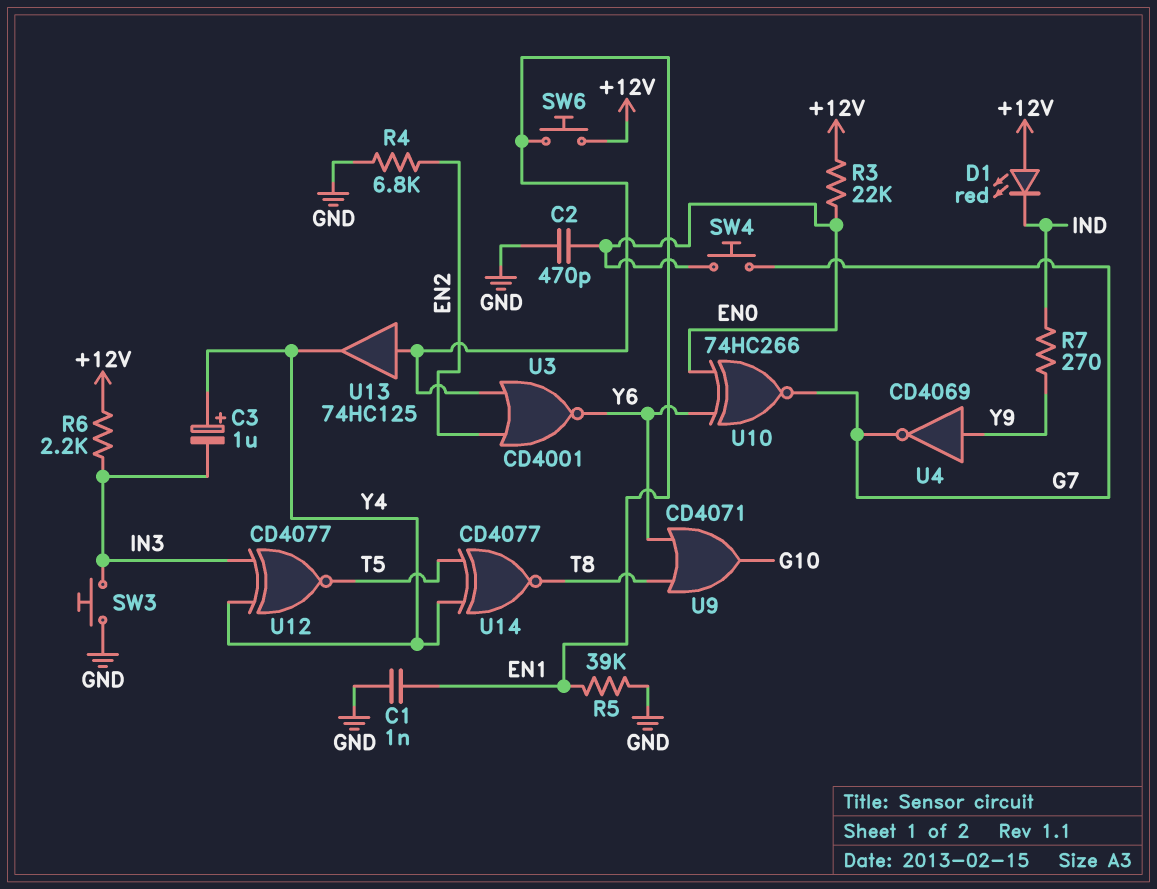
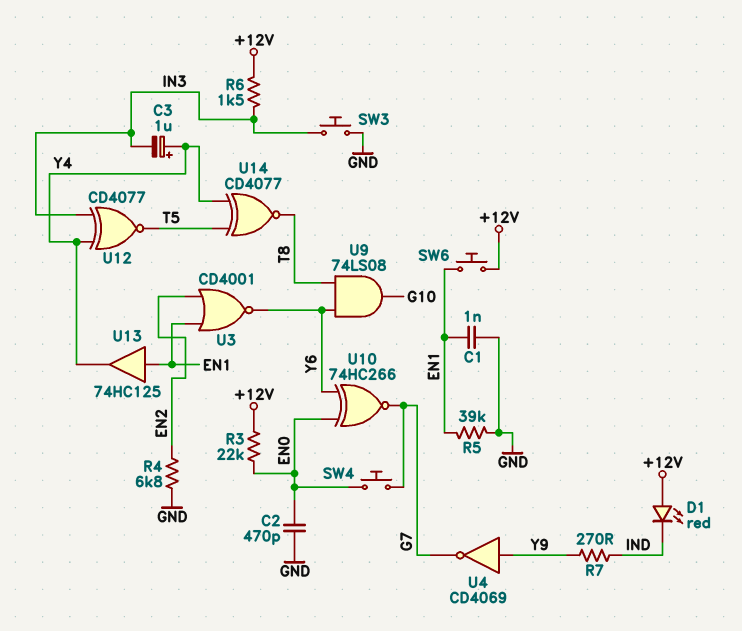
R6: 2.2k (+12V, IN3) -> 1.5k (+12V, IN3)
U9: OR CD4071 (in T8, in Y6, out G10) -> AND 74LS08 (in T8, in Y6, out G10)

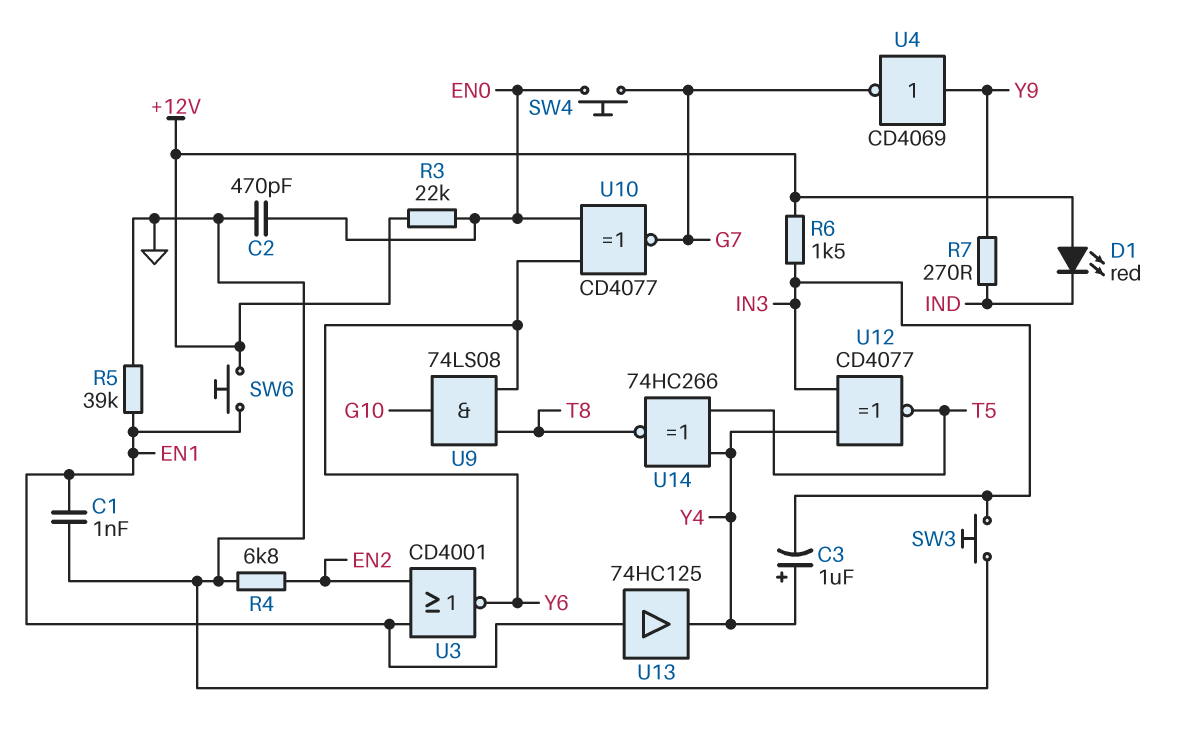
U10: XNOR 74HC266 (in EN0, in Y6, out G7) -> XNOR CD4077 (in EN0, in Y6, out G7)
U14: XNOR CD4077 (in T5, in Y4, out T8) -> XNOR 74HC266 (in T5, in Y4, out T8)

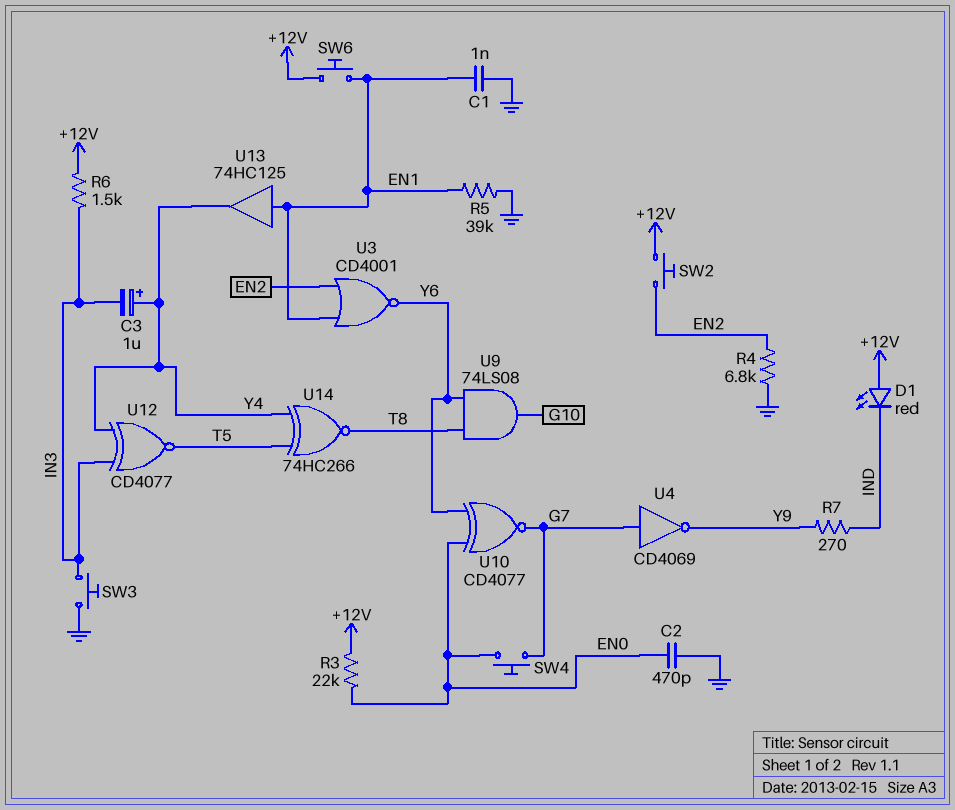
SW2: none -> button (+12V, EN2)
U4: NOT CD4069 (in Y9, out G7) -> NOT CD4069 (in G7, out Y9)

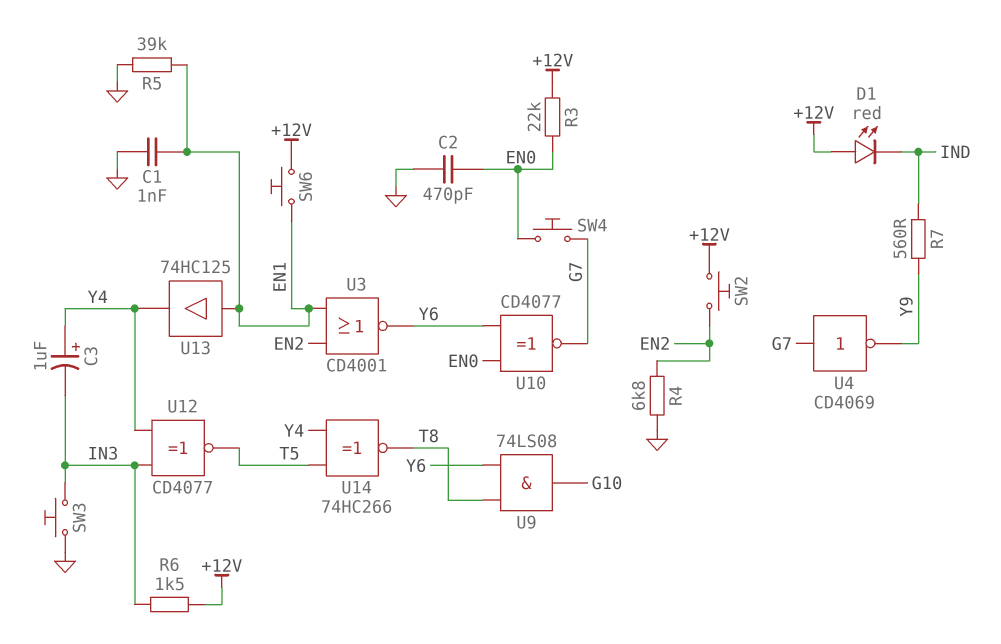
R7: 270 (IND, Y9) -> 560 (IND, Y9)

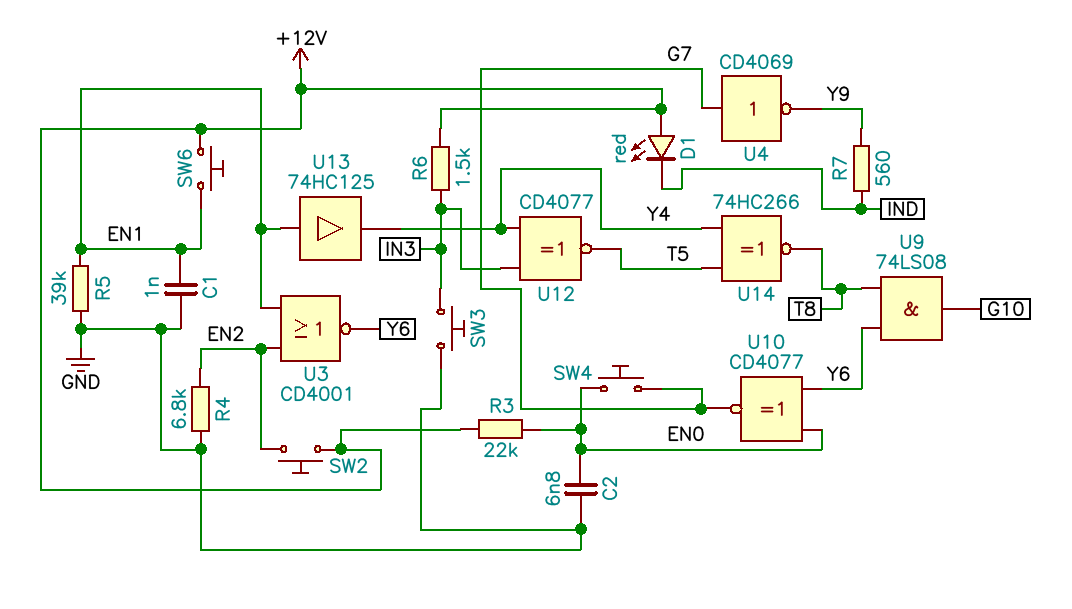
C2: 470pF (EN0, GND) -> 6.8nF (EN0, GND)
C3: 1uF (plus Y4, minus IN3) -> none

